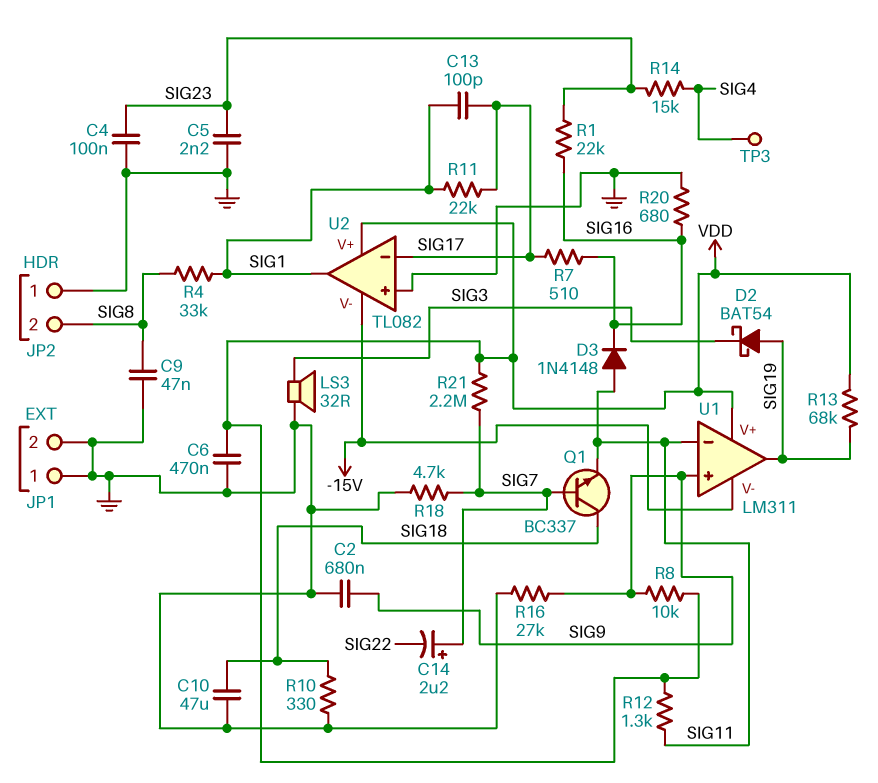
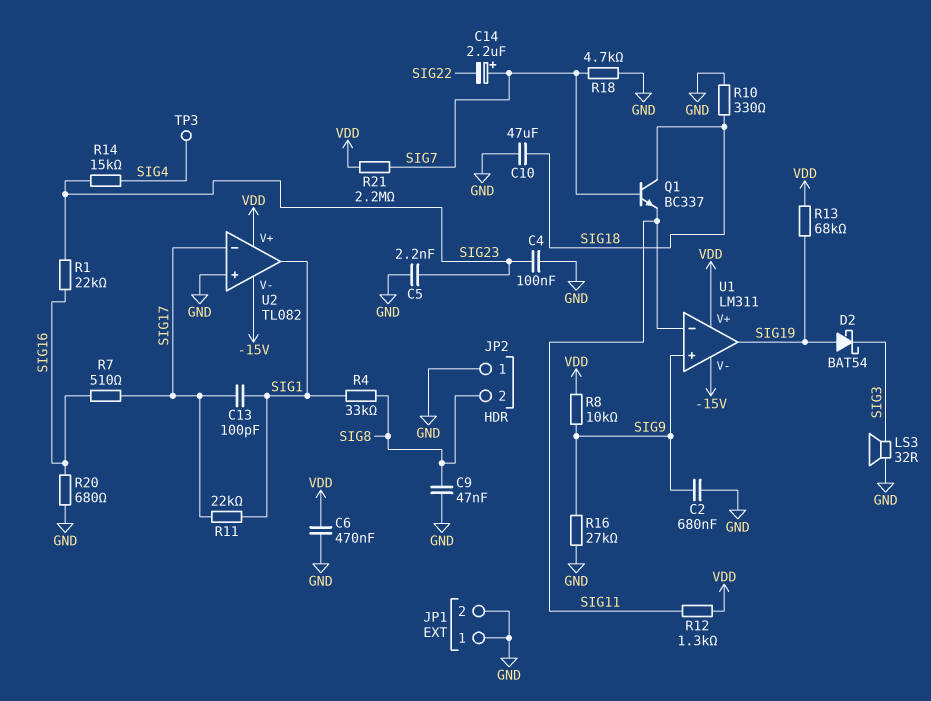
D3: diode 1N4148 (A SIG11, K SIG16) -> none

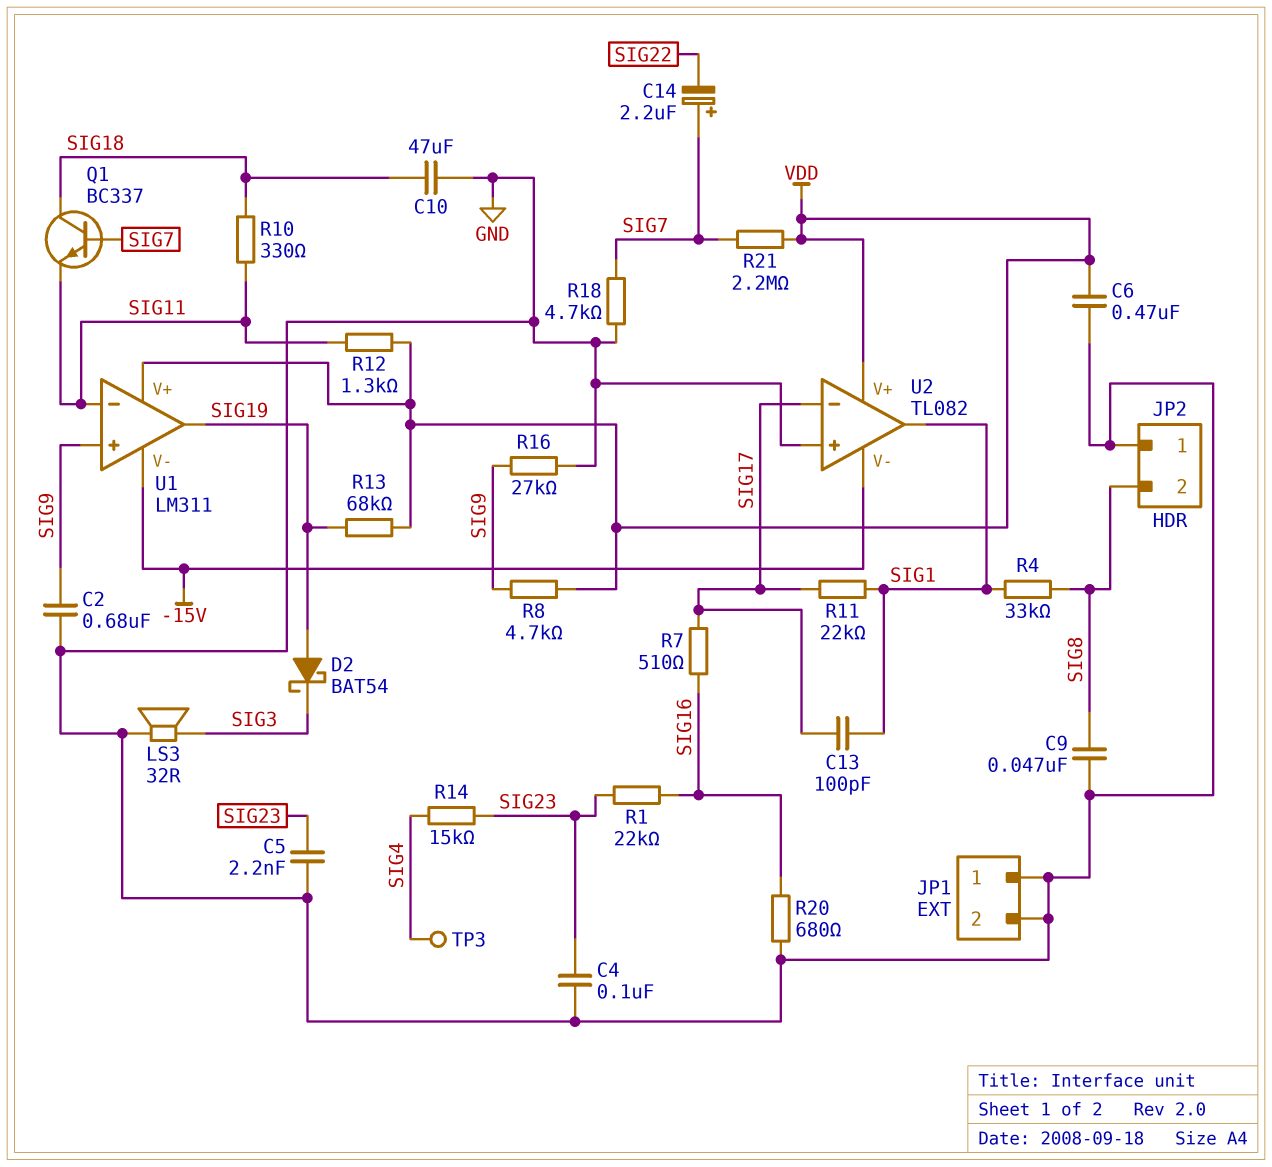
R8: 10k (SIG9, VDD) -> 4.7k (SIG9, VDD)
R10: 330 (GND, SIG18) -> 330 (SIG11, SIG18)

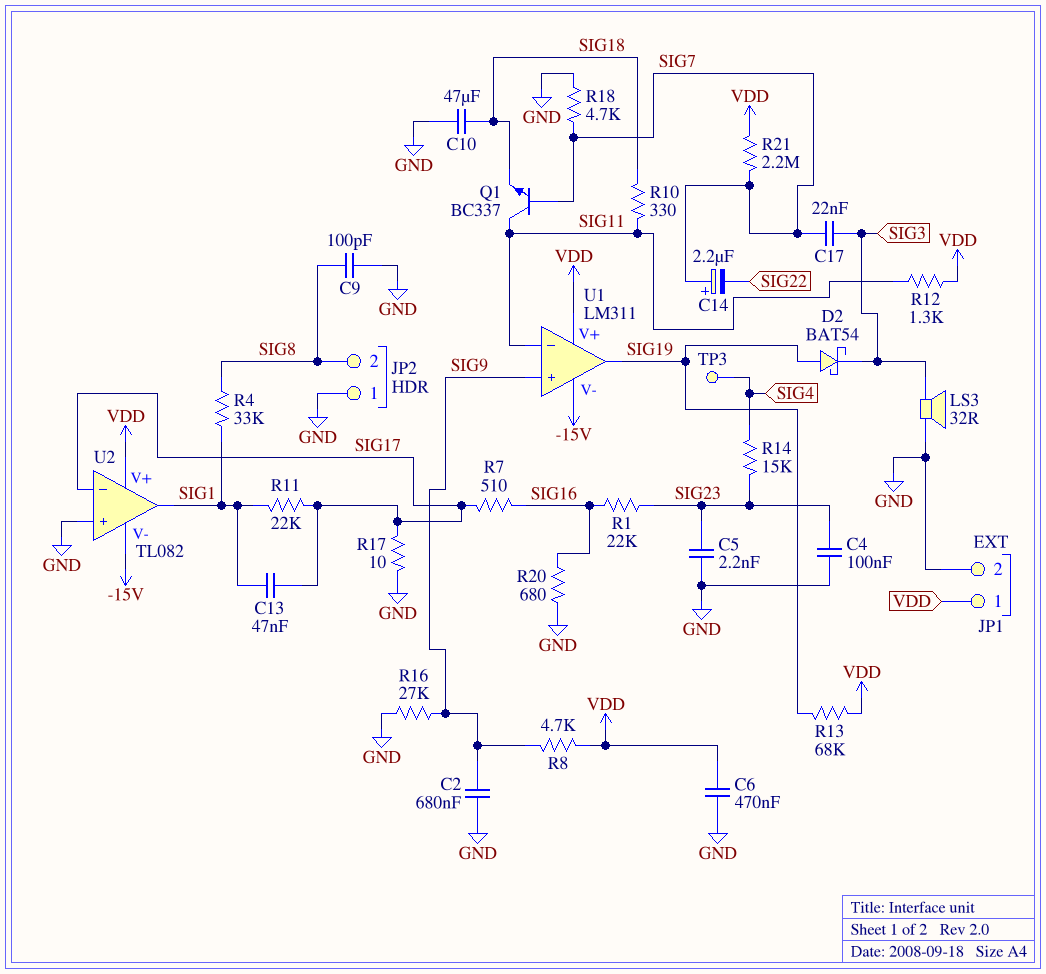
C9: 47nF (GND, SIG8) -> 100pF (GND, SIG8)
C13: 100pF (SIG1, SIG17) -> 47nF (SIG1, SIG17)
C17: none -> 22nF (SIG3, SIG7)
JP1 pin 1: GND -> VDD
Q1: NPN BC337 (B SIG7, C SIG18, E SIG11) -> NPN BC337 (B SIG7, C SIG11, E SIG18)
R17: none -> 10 (GND, SIG17)

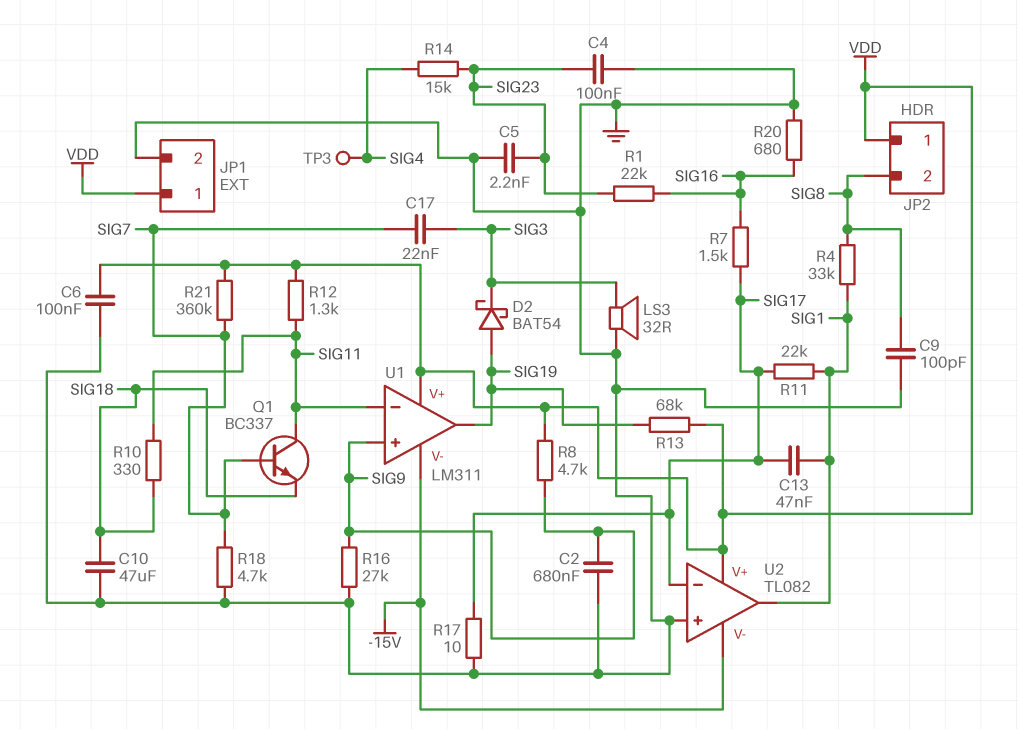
C6: 470nF (GND, VDD) -> 100nF (GND, VDD)
C14: 2.2uF (plus SIG7, minus SIG22) -> none
JP2 pin 1: GND -> VDD
R7: 510 (SIG16, SIG17) -> 1.5k (SIG16, SIG17)
R21: 2.2M (SIG7, VDD) -> 360k (SIG7, VDD)

